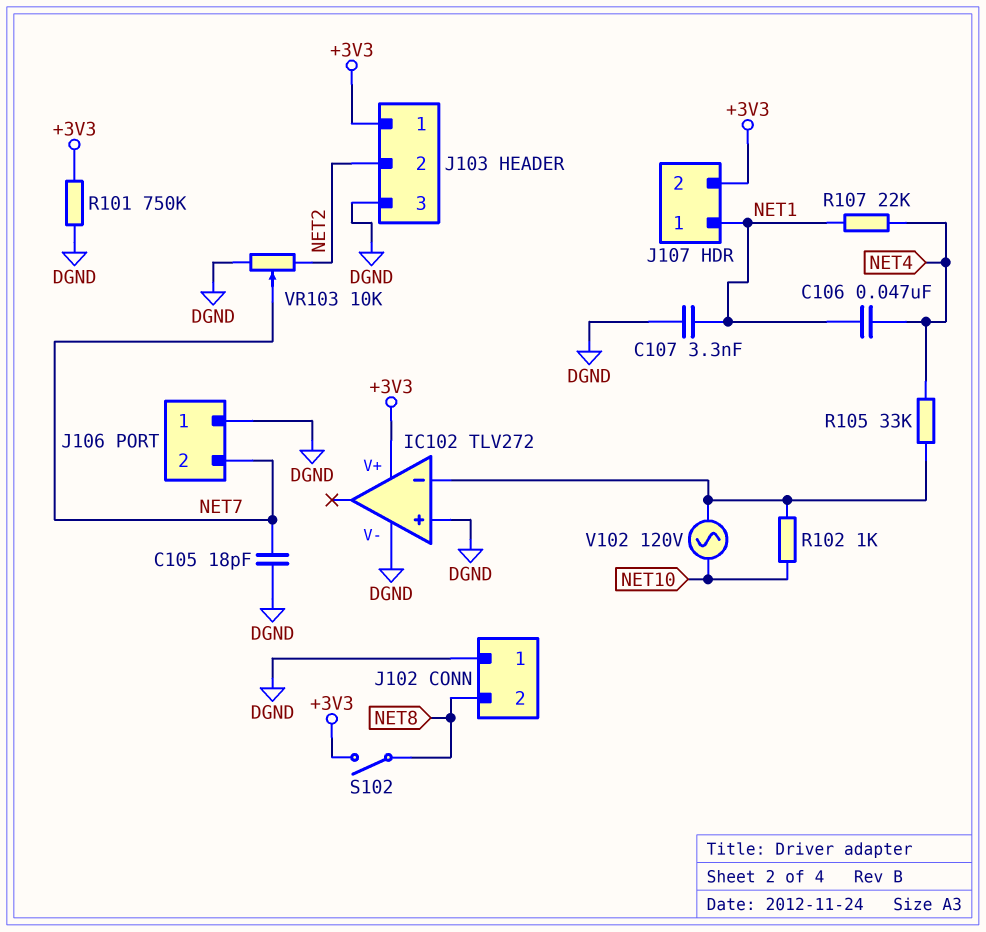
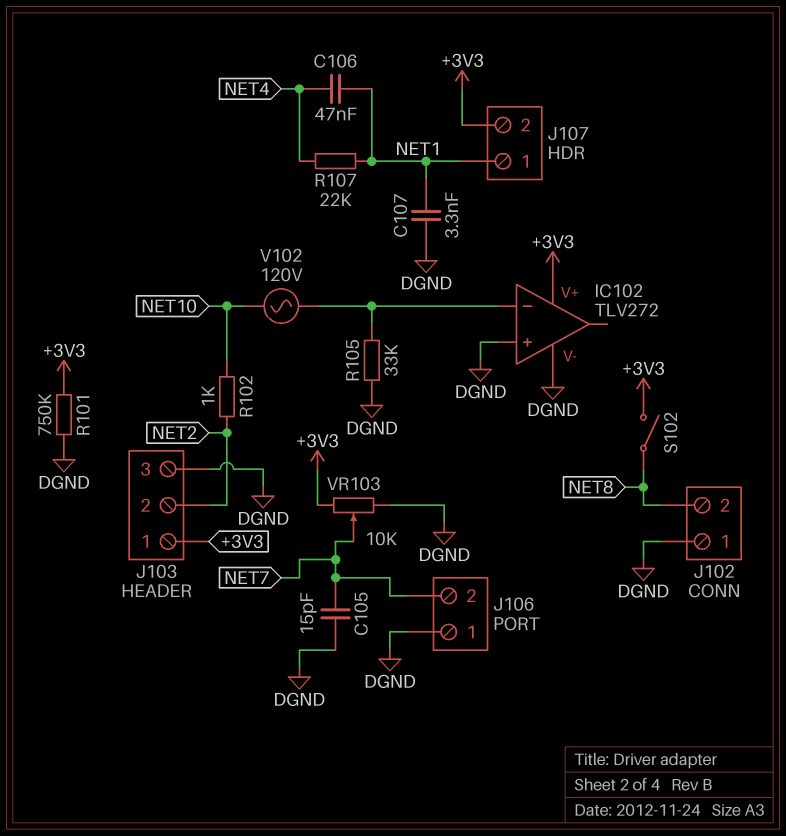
C105: 18pF (DGND, NET7) -> 15pF (DGND, NET7)
R102: 1k (IC102/in-, NET10) -> 1k (NET2, NET10)
R105: 33k (IC102/in-, NET4) -> 33k (DGND, IC102/in-)
VR103: 10k (DGND, NET2, wiper NET7) -> 10k (+3V3, DGND, wiper NET7)

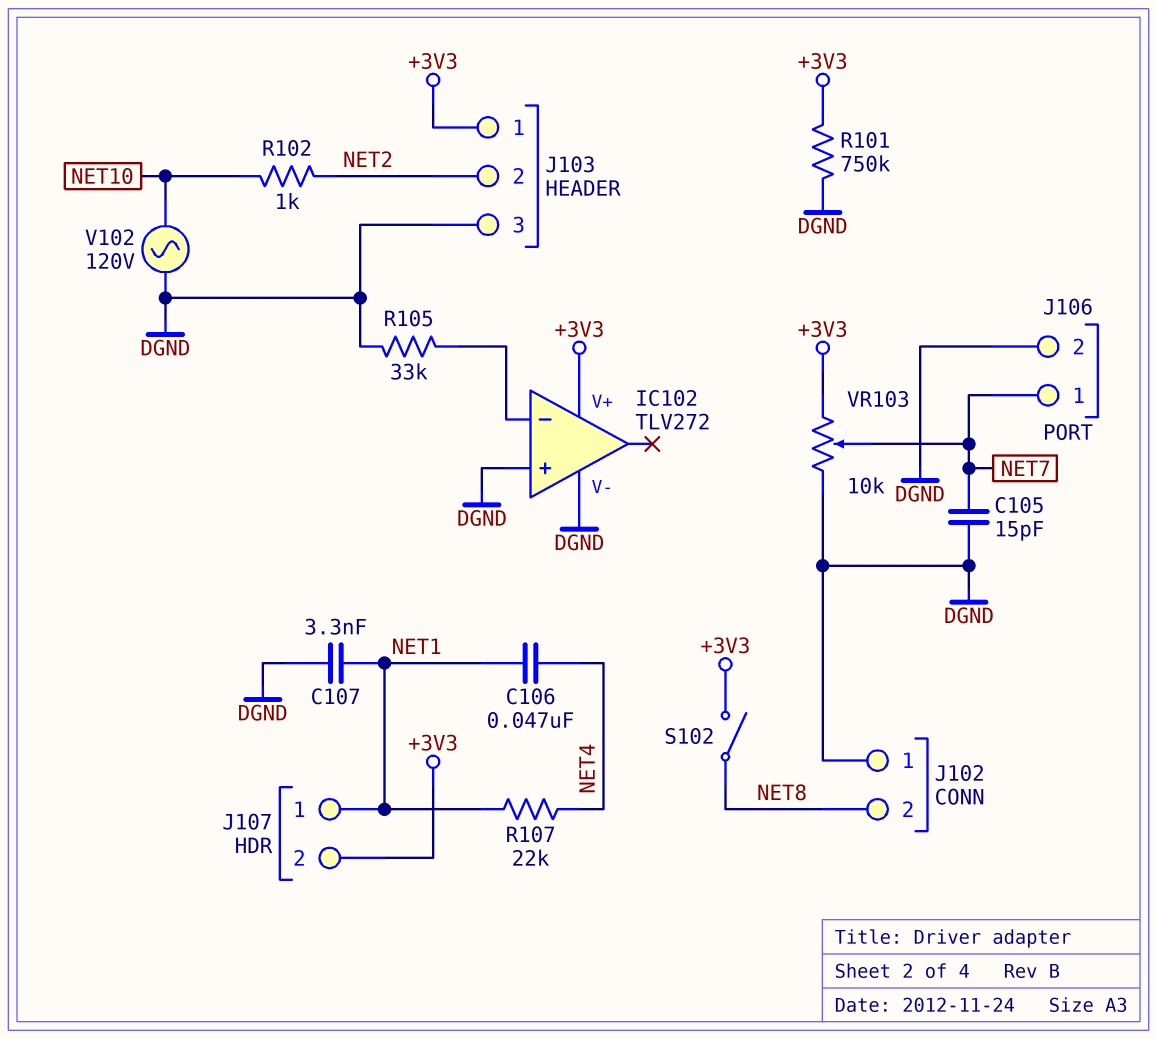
J106 pin 1: DGND -> NET7
J106 pin 2: NET7 -> DGND
V102: AC 120V (IC102/in-, NET10) -> AC 120V (DGND, NET10)

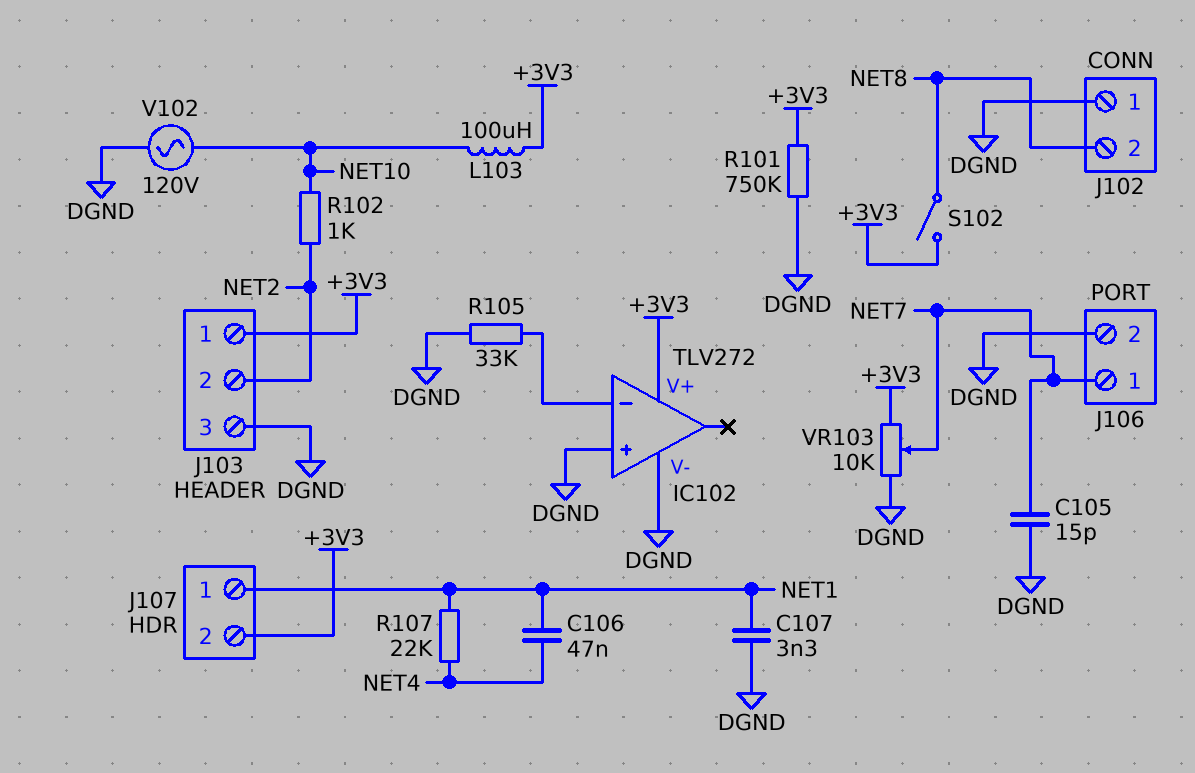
L103: none -> 100uH (+3V3, NET10)

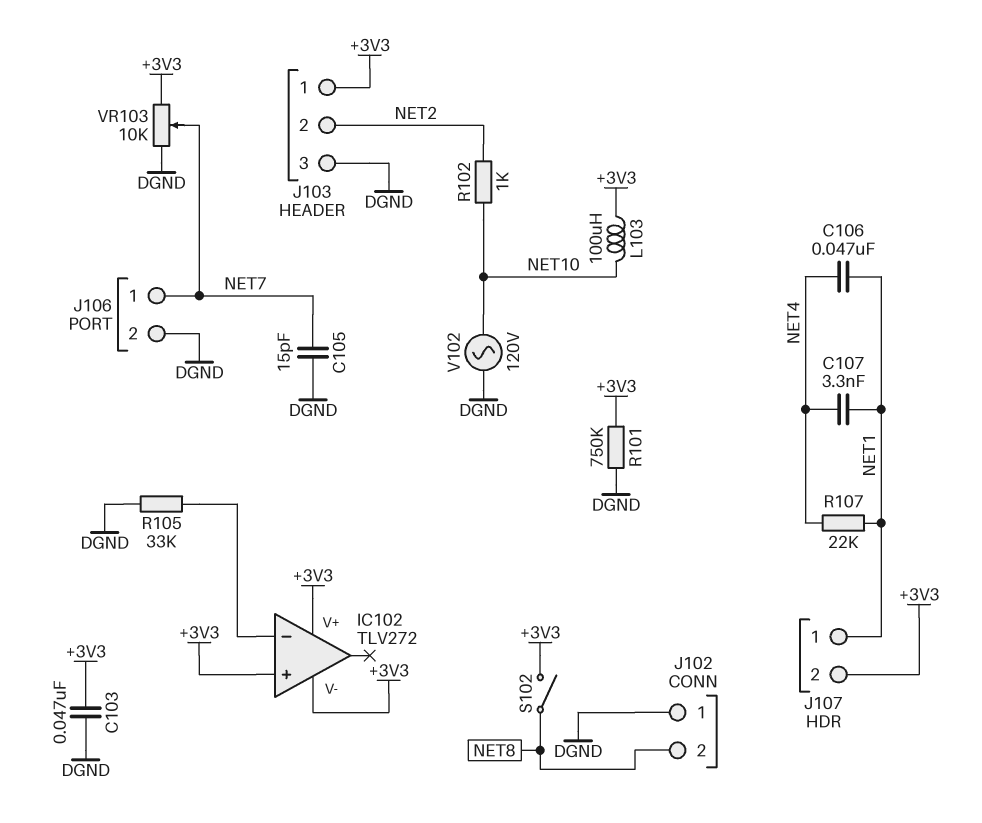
C103: none -> 47nF (+3V3, DGND)
C107: 3.3nF (DGND, NET1) -> 3.3nF (NET1, NET4)
IC102 pin V-: DGND -> +3V3
IC102 pin in+: DGND -> +3V3

